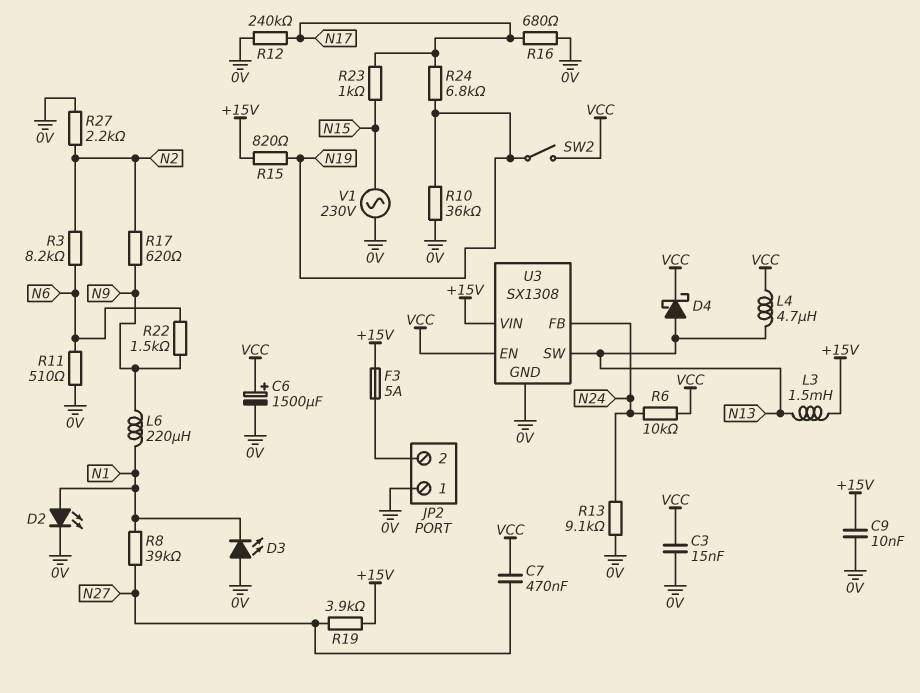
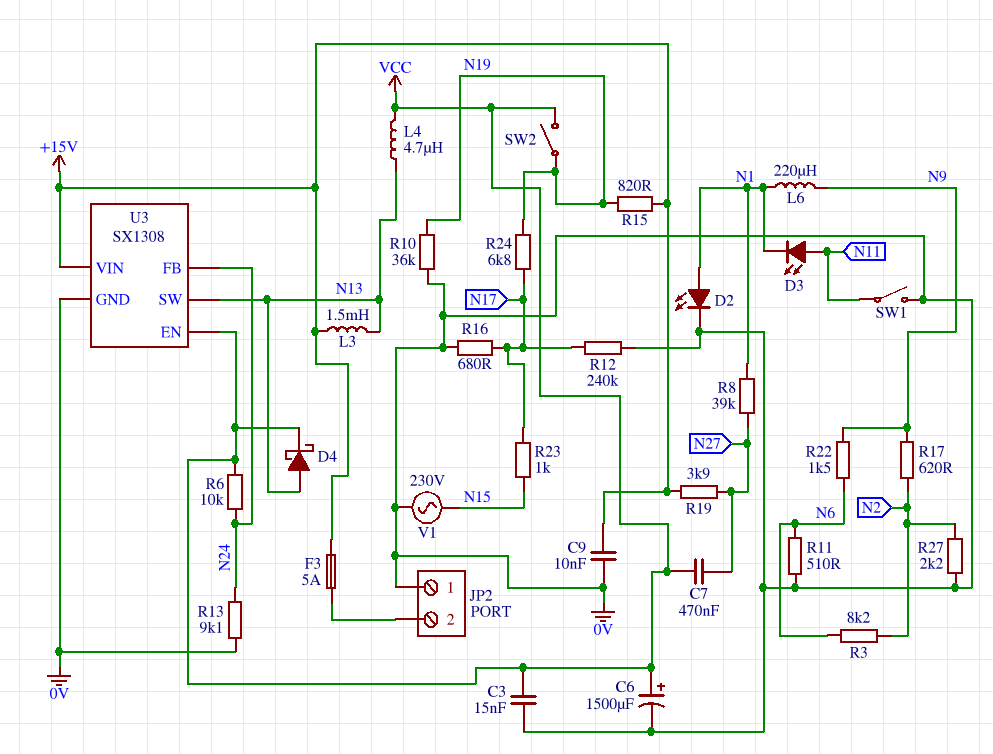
D3: LED (A 0V, K N1) -> LED (A N11, K N1)
SW1: none -> switch (0V, N11)

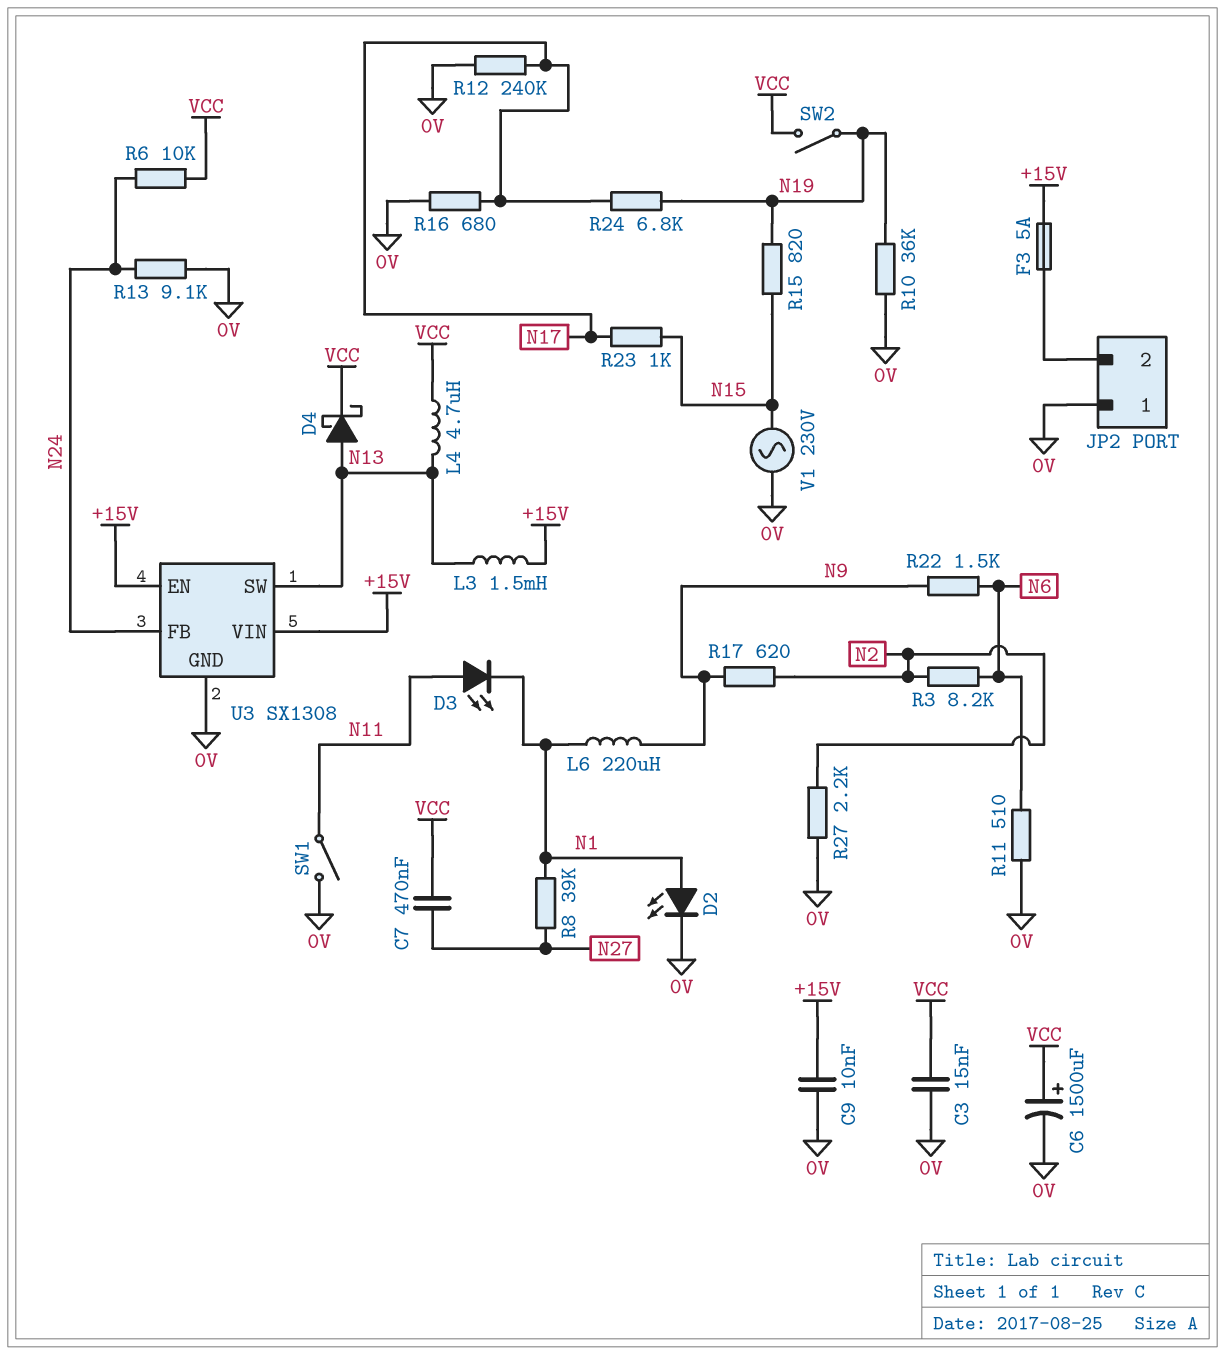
R15: 820 (+15V, N19) -> 820 (N15, N19)
R19: 3.9k (+15V, N27) -> none
U3 pin EN: VCC -> +15V

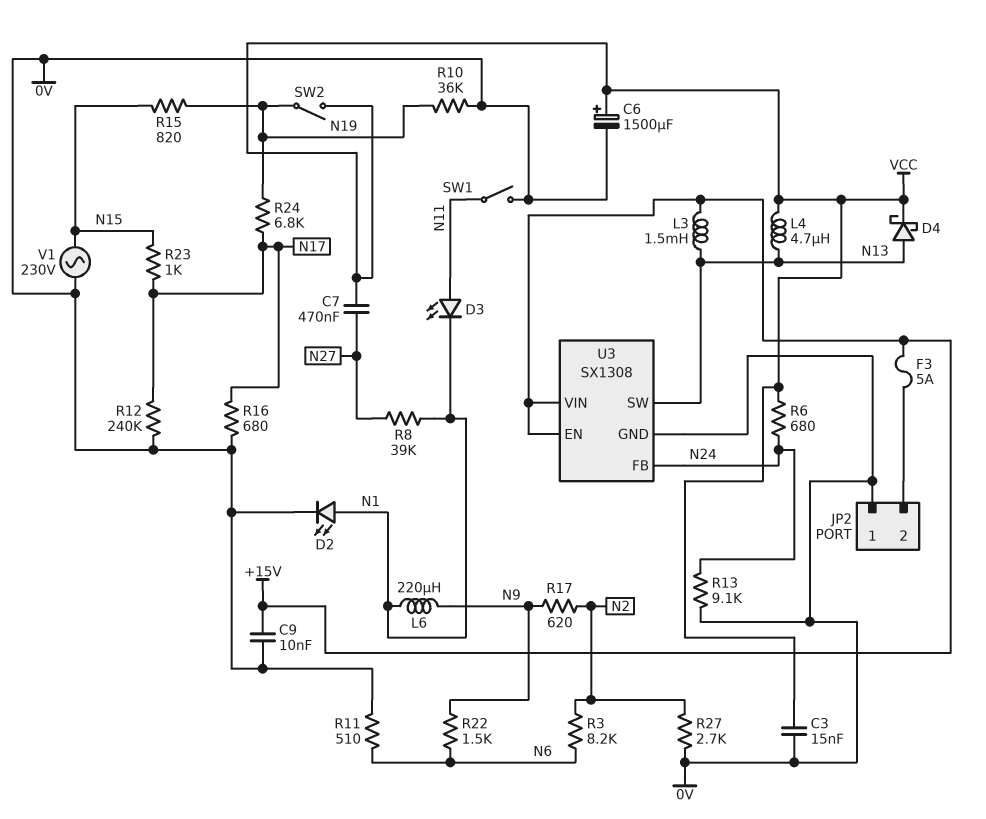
R6: 10k (N24, VCC) -> 680 (N24, VCC)
R27: 2.2k (0V, N2) -> 2.7k (0V, N2)

